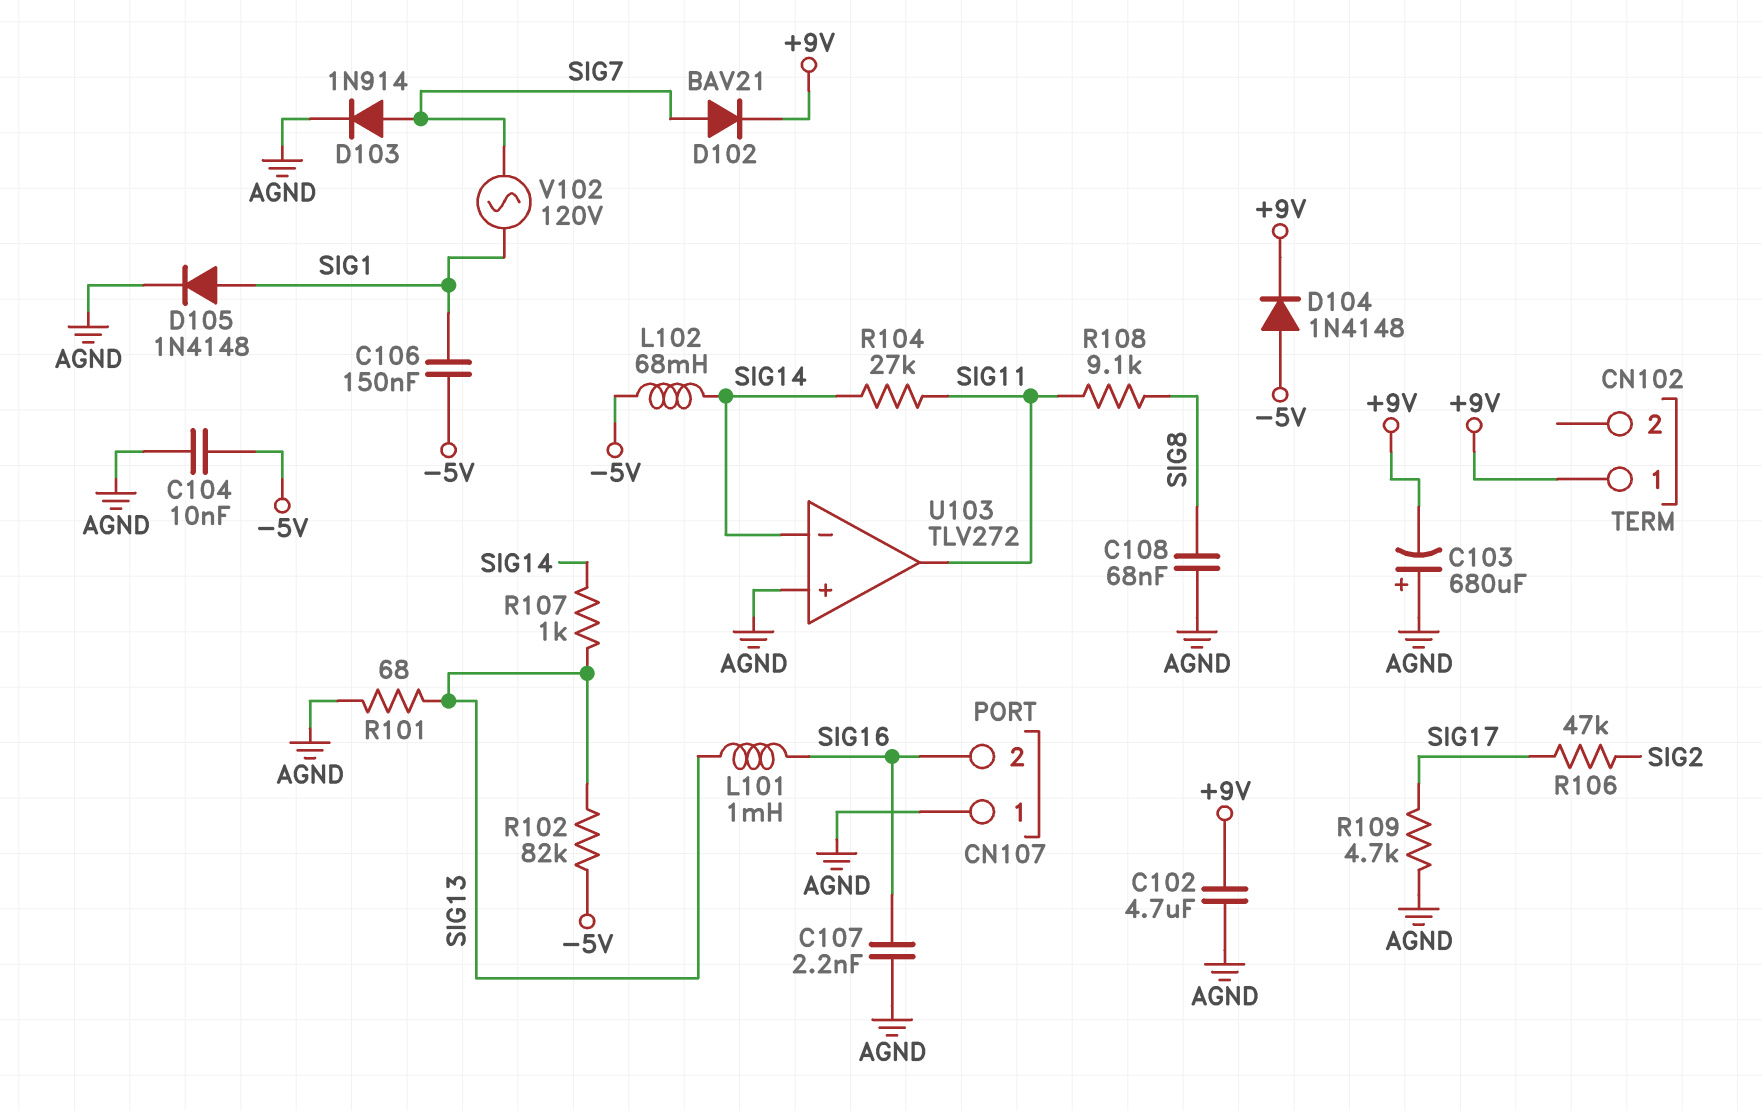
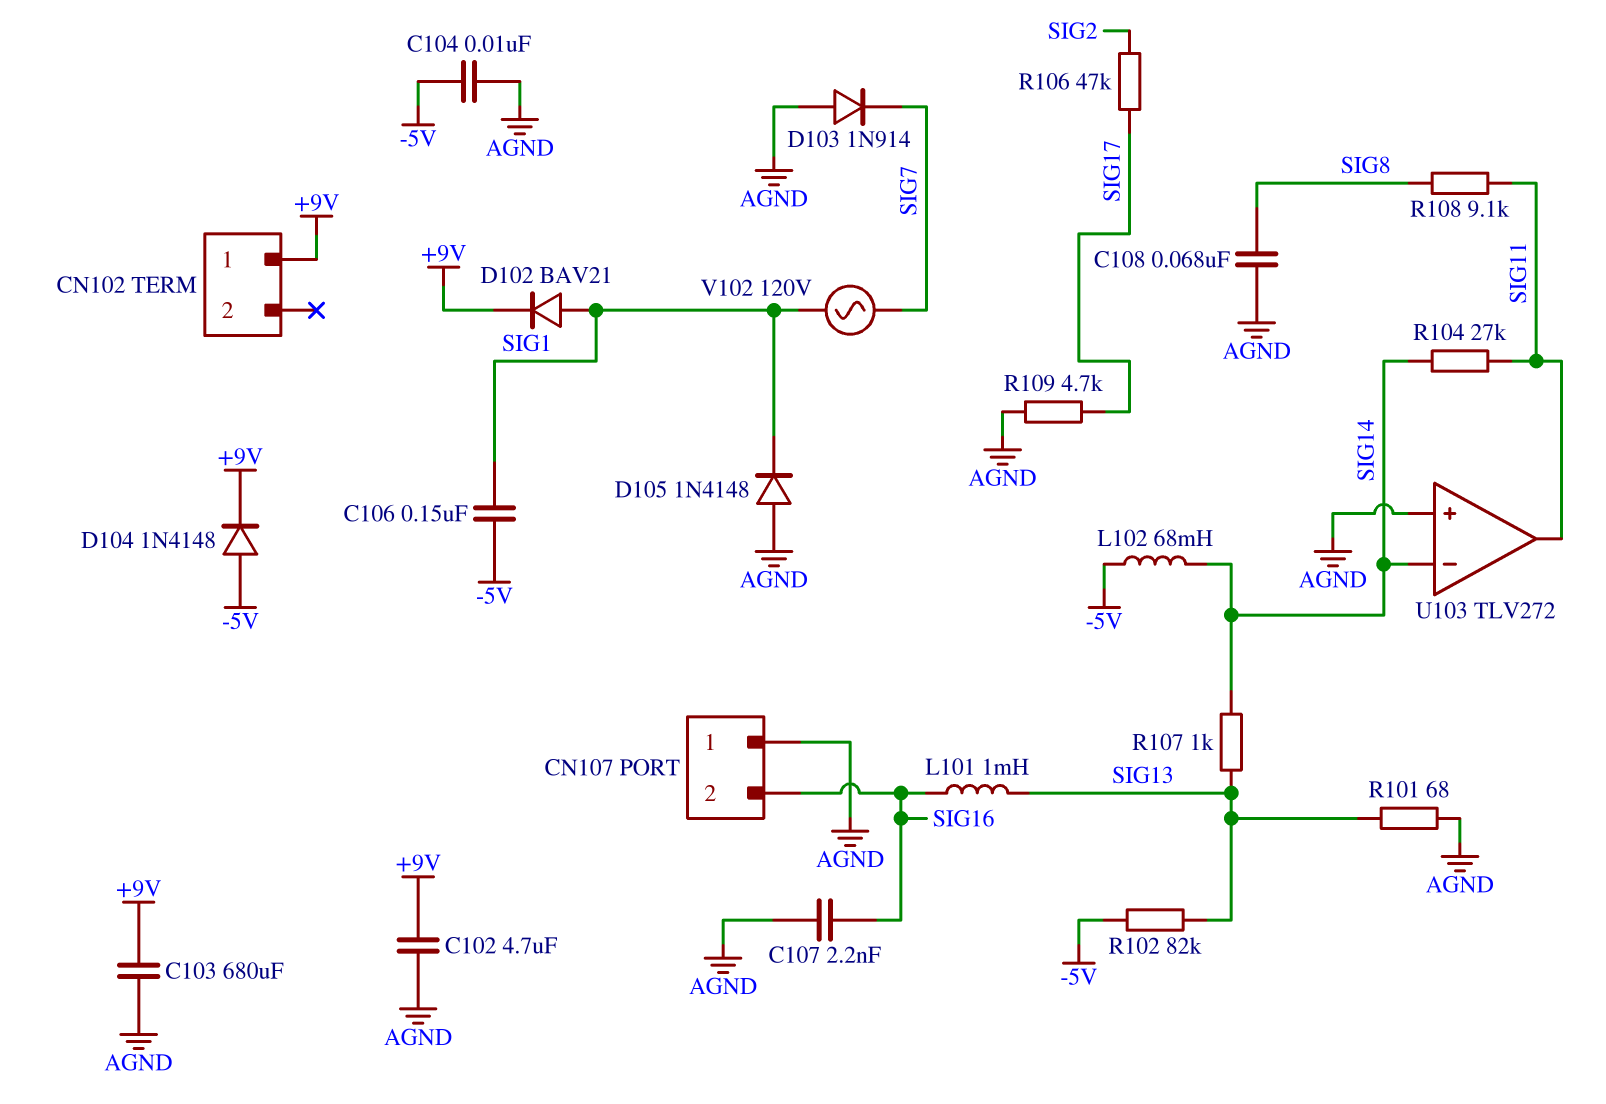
C103: 680uF (plus AGND, minus +9V) -> 680uF (+9V, AGND)
D102: diode BAV21 (A SIG7, K +9V) -> diode BAV21 (A SIG1, K +9V)
D103: diode 1N914 (A SIG7, K AGND) -> diode 1N914 (A AGND, K SIG7)
D105: diode 1N4148 (A SIG1, K AGND) -> diode 1N4148 (A AGND, K SIG1)

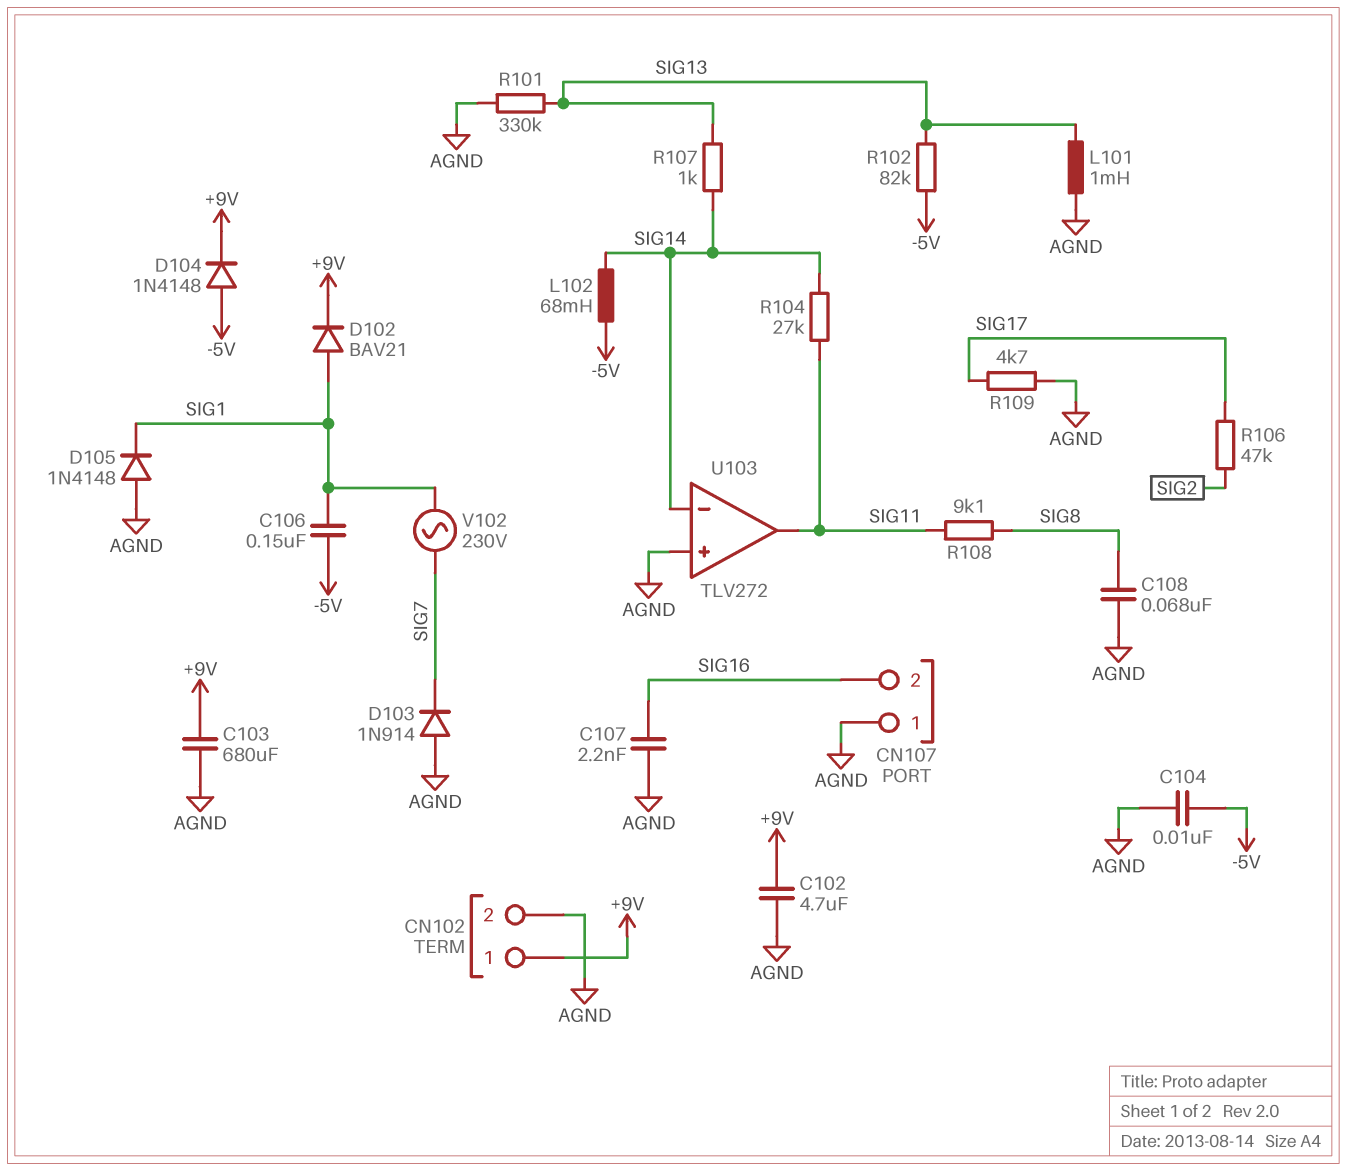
CN102 pin 2: none -> AGND
L101: 1mH (SIG13, SIG16) -> 1mH (AGND, SIG13)
R101: 68 (AGND, SIG13) -> 330k (AGND, SIG13)
V102: AC 120V (SIG1, SIG7) -> AC 230V (SIG1, SIG7)

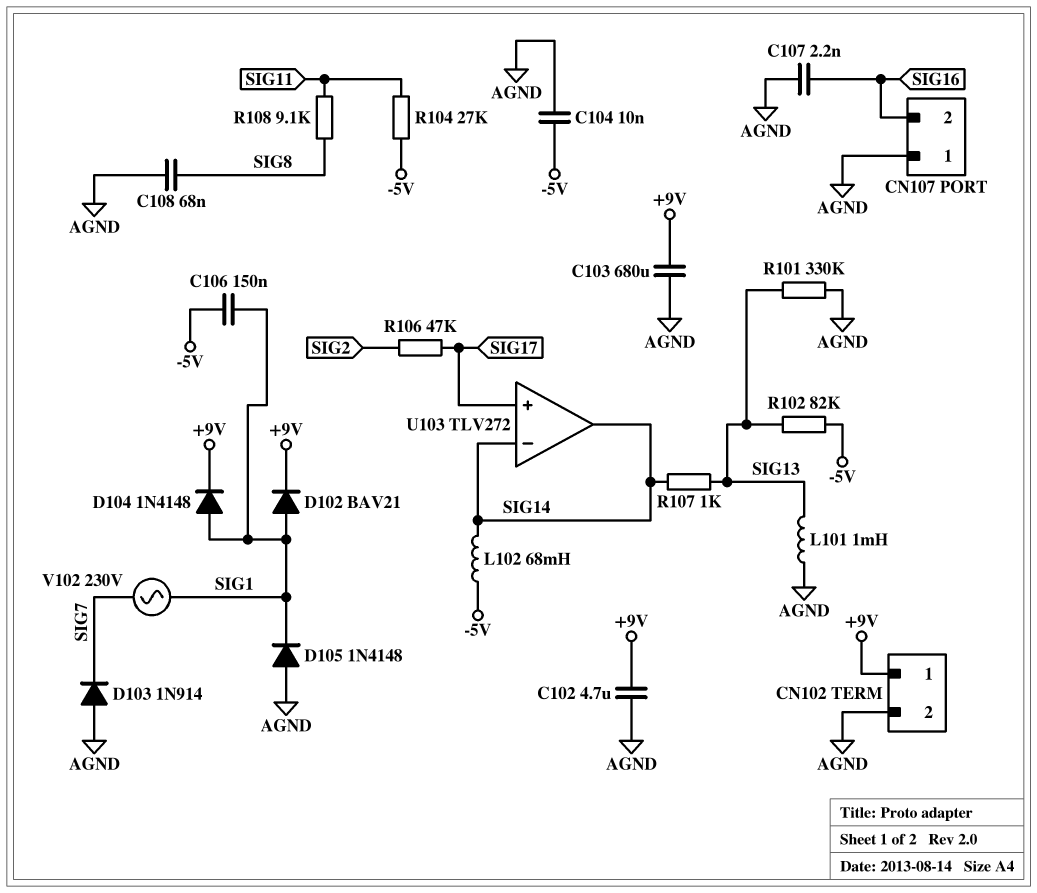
D104: diode 1N4148 (A -5V, K +9V) -> diode 1N4148 (A SIG1, K +9V)
R104: 27k (SIG11, SIG14) -> 27k (-5V, SIG11)
R109: 4.7k (AGND, SIG17) -> none
U103 pin in+: AGND -> SIG17
U103 pin out: SIG11 -> SIG14

